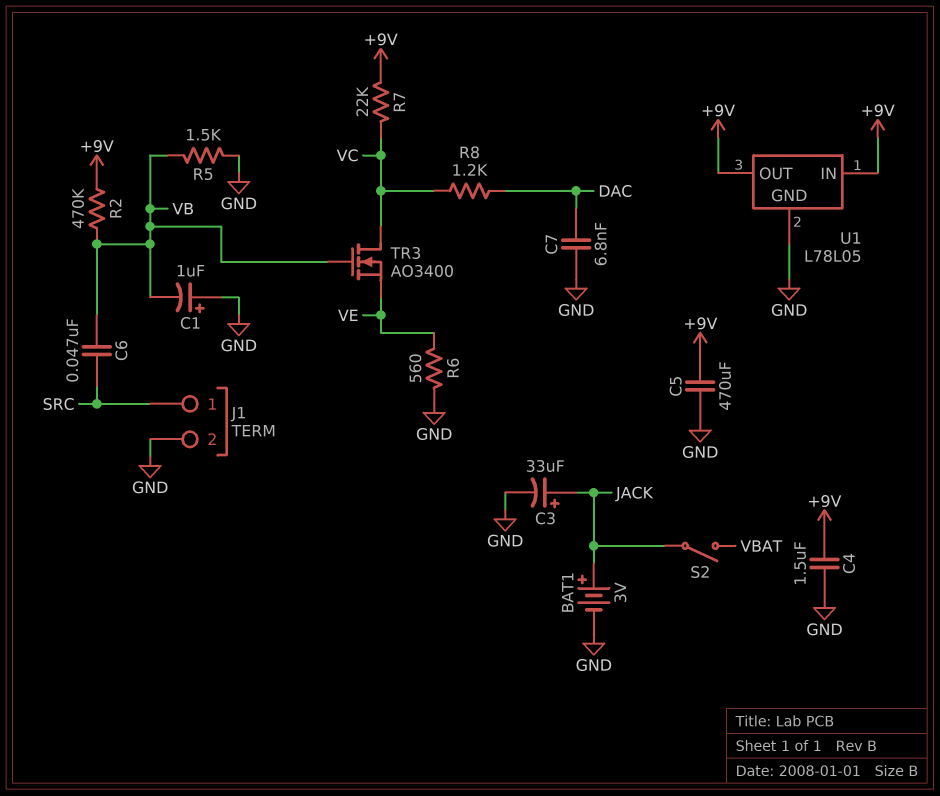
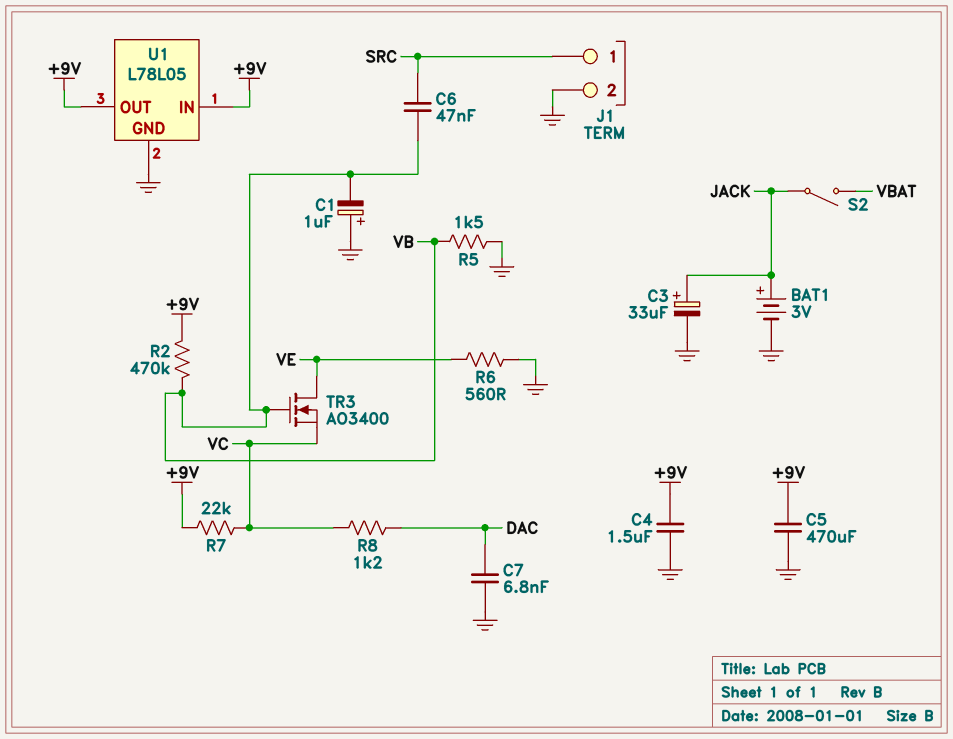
TR3: NMOS AO3400 (G VB, D VC, S VE) -> NMOS AO3400 (G VB, D VE, S VC)

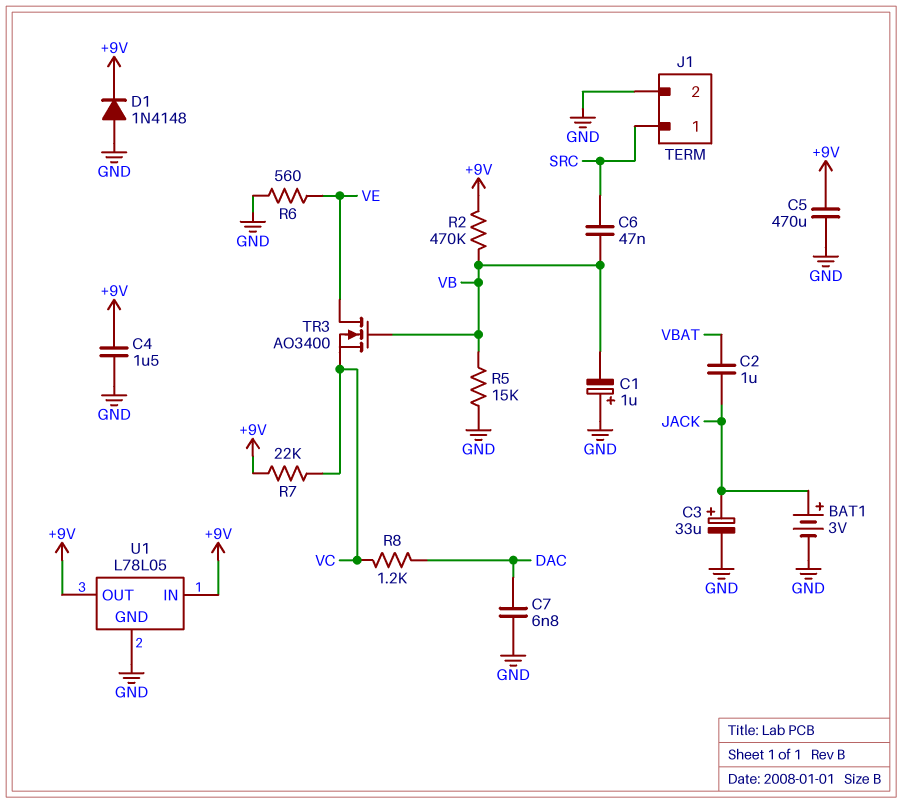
C2: none -> 1uF (JACK, VBAT)
D1: none -> diode 1N4148 (A GND, K +9V)
R5: 1.5k (GND, VB) -> 15k (GND, VB)
S2: switch (JACK, VBAT) -> none

